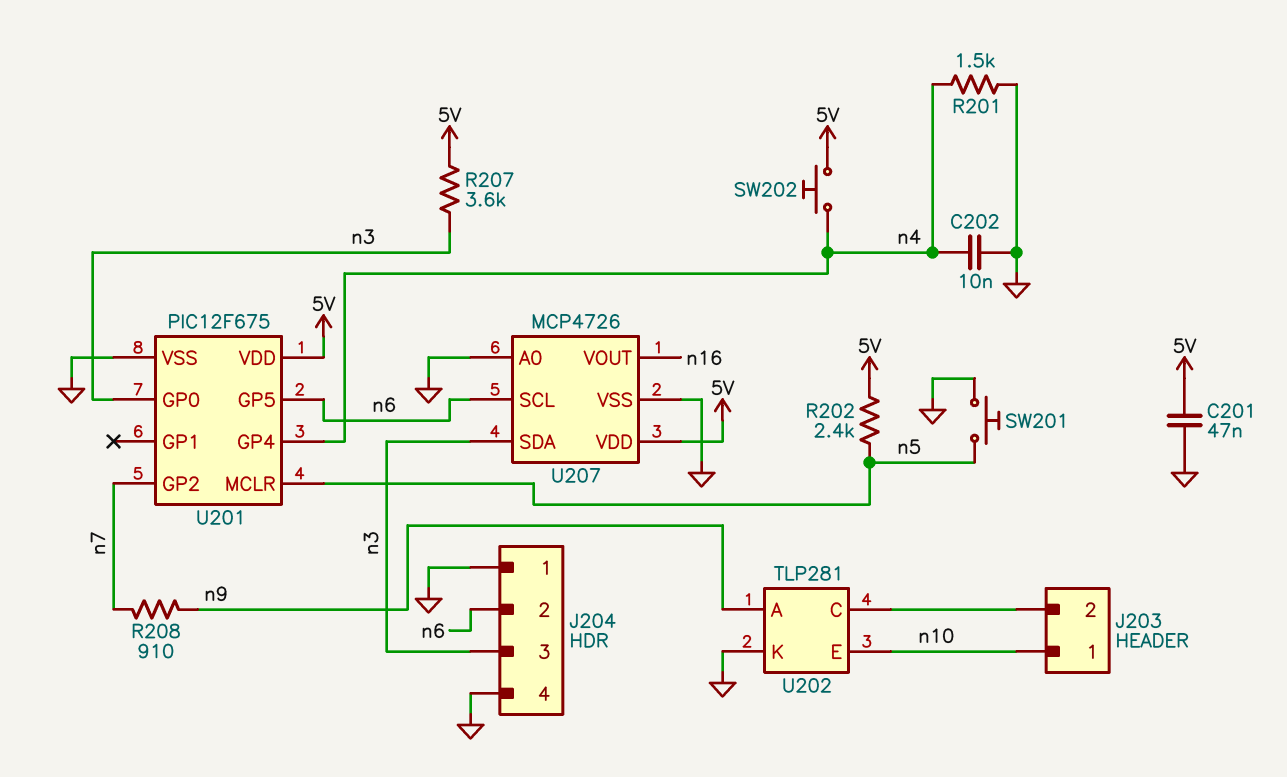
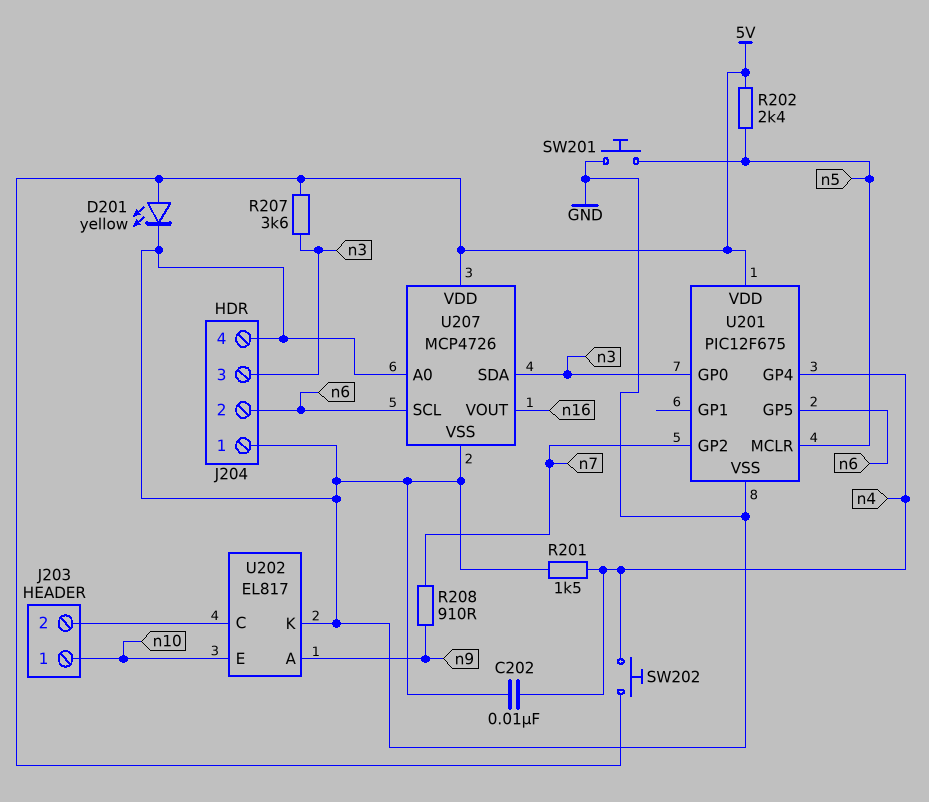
C201: 47nF (5V, GND) -> none
D201: none -> LED yellow (A 5V, K GND)
U202: TLP281 -> EL817

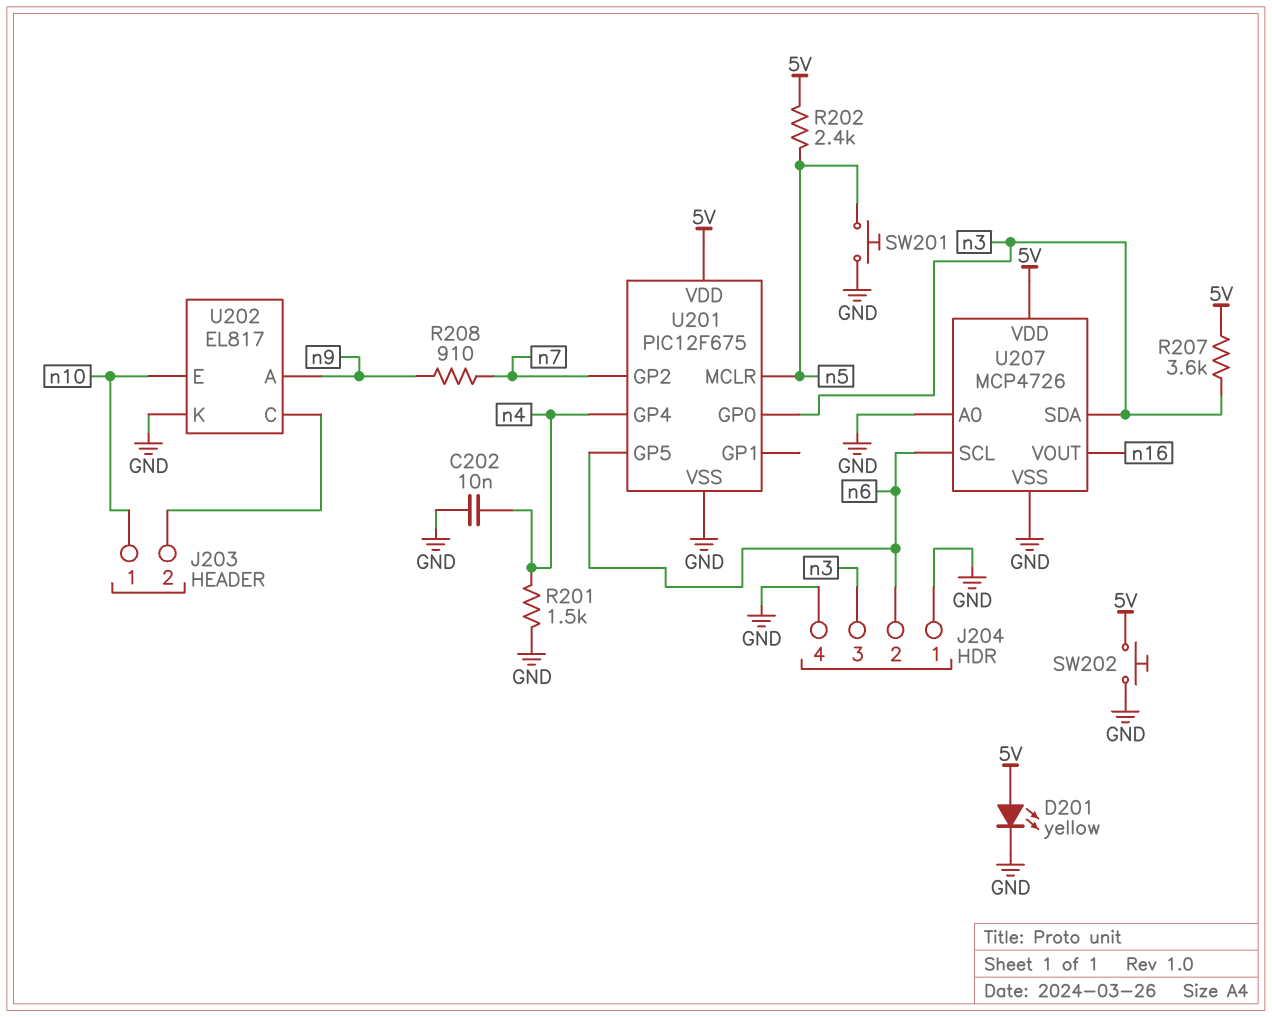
SW202: button (5V, n4) -> button (5V, GND)

